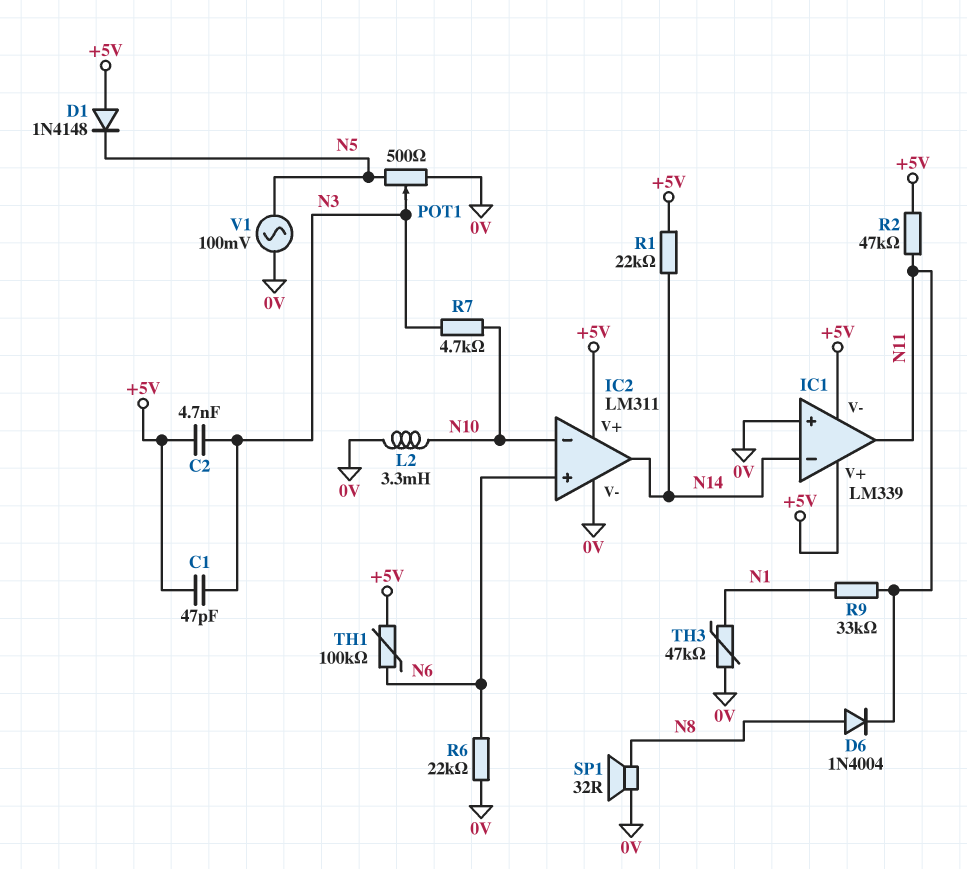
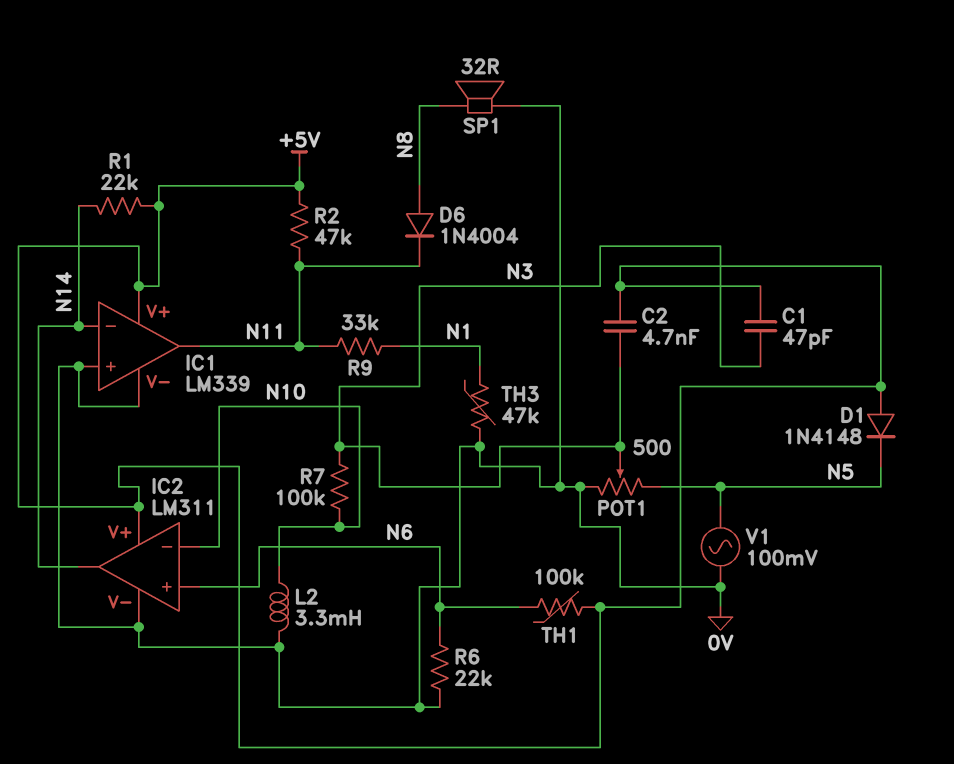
IC1 pin V-: +5V -> 0V
R7: 4.7k (N3, N10) -> 100k (N3, N10)

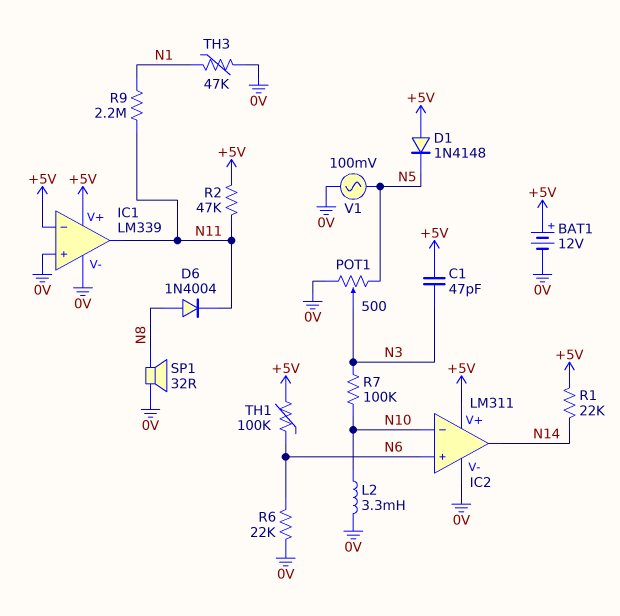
BAT1: none -> 12V (plus +5V, minus 0V)
C2: 4.7nF (+5V, N3) -> none
IC1 pin in-: N14 -> +5V
R9: 33k (N1, N11) -> 2.2M (N1, N11)

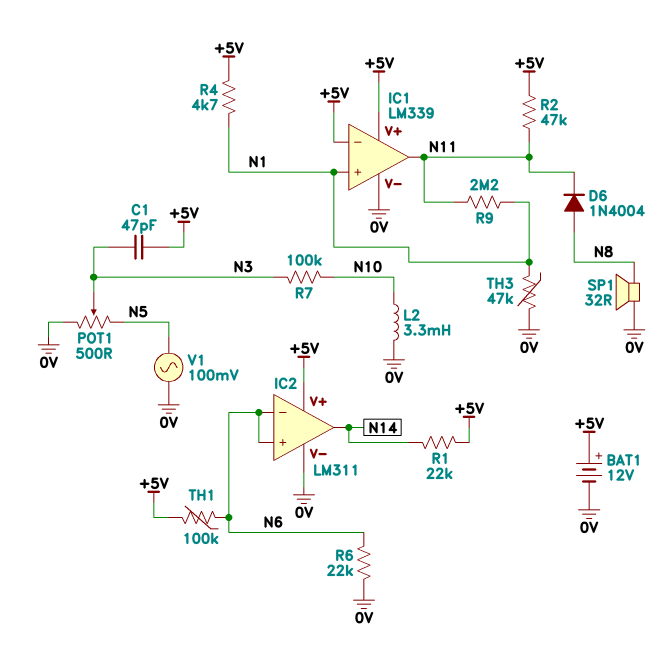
D1: diode 1N4148 (A +5V, K N5) -> none
IC1 pin in+: 0V -> N1
IC2 pin in-: N10 -> N6
R4: none -> 4.7k (+5V, N1)

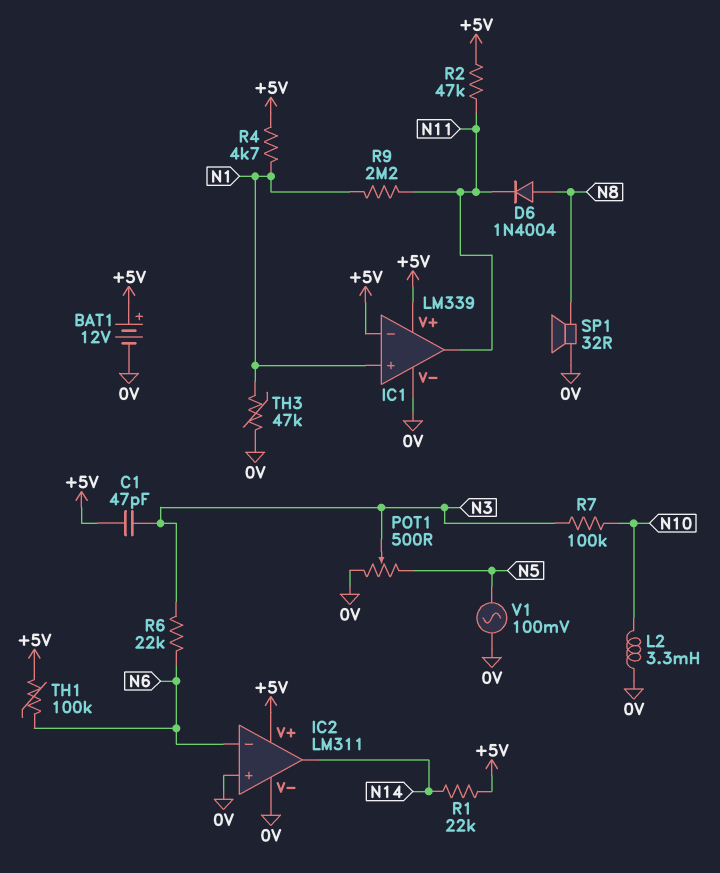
IC2 pin in+: N6 -> 0V
R6: 22k (0V, N6) -> 22k (N3, N6)

